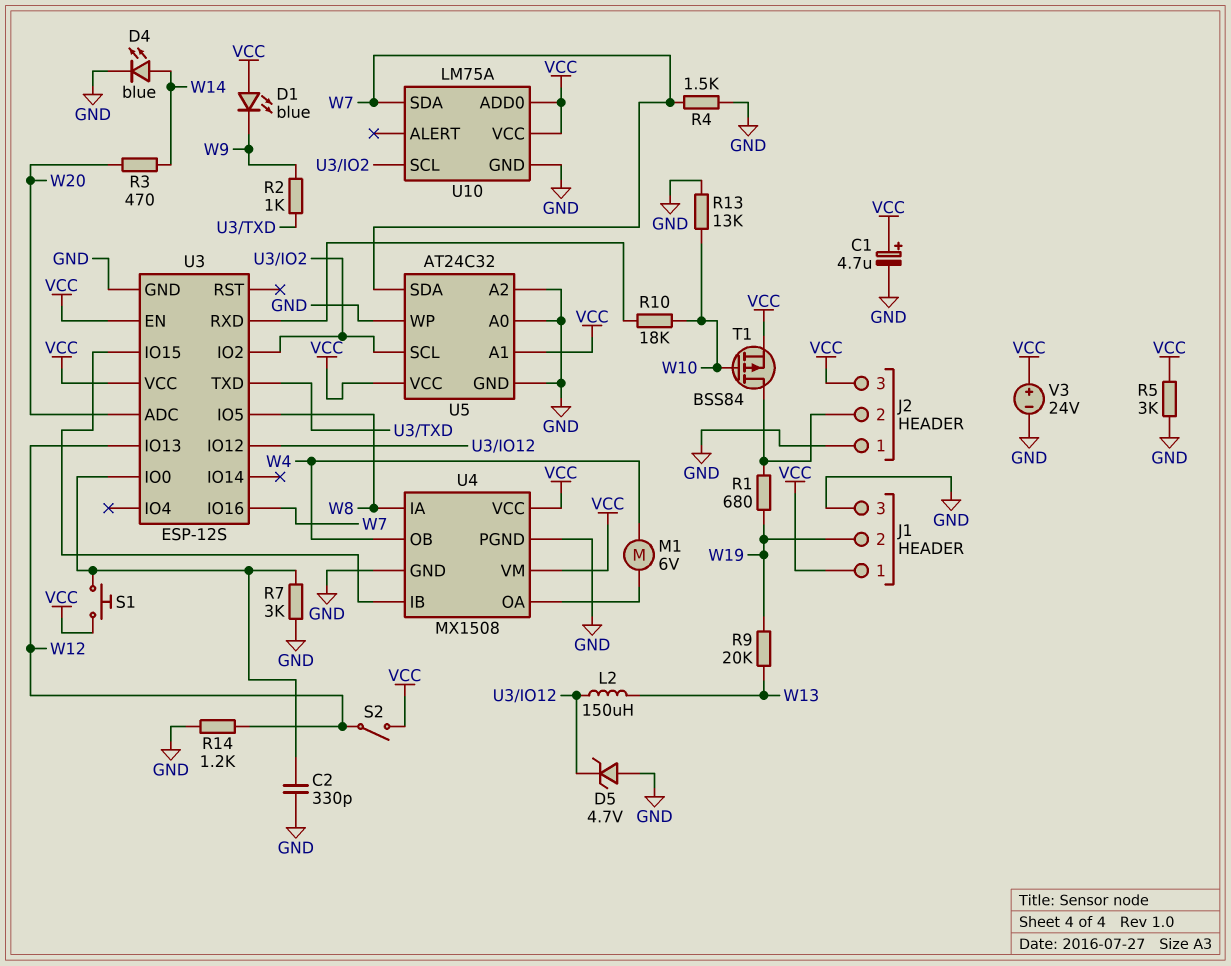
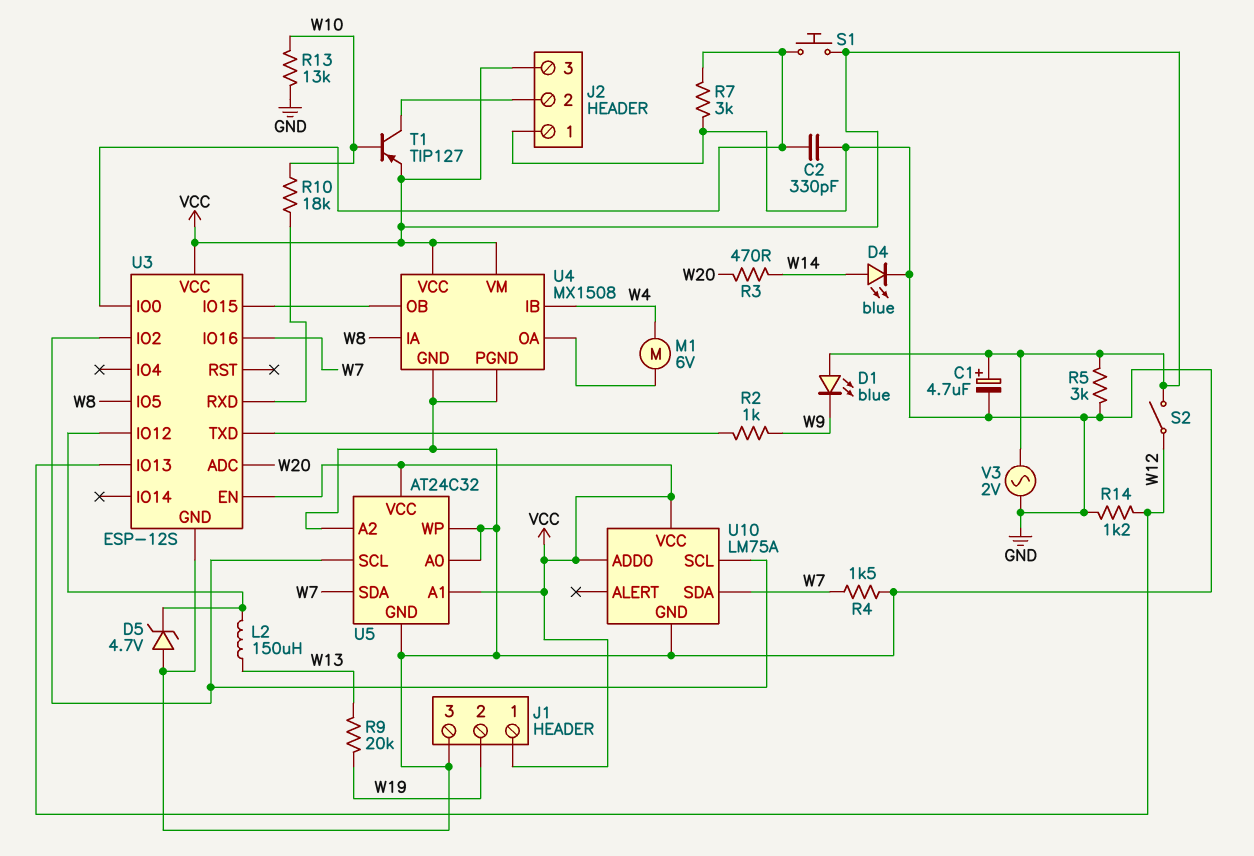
R1: 680 (J2/2, W19) -> none
T1: PMOS BSS84 (G W10, D J2/2, S VCC) -> PNP TIP127 (B W10, C J2/2, E VCC)
U4 pin IB: U3/IO15 -> W4
U4 pin OB: W4 -> U3/IO15
V3: 24V (plus VCC, minus GND) -> AC 2V (GND, VCC)

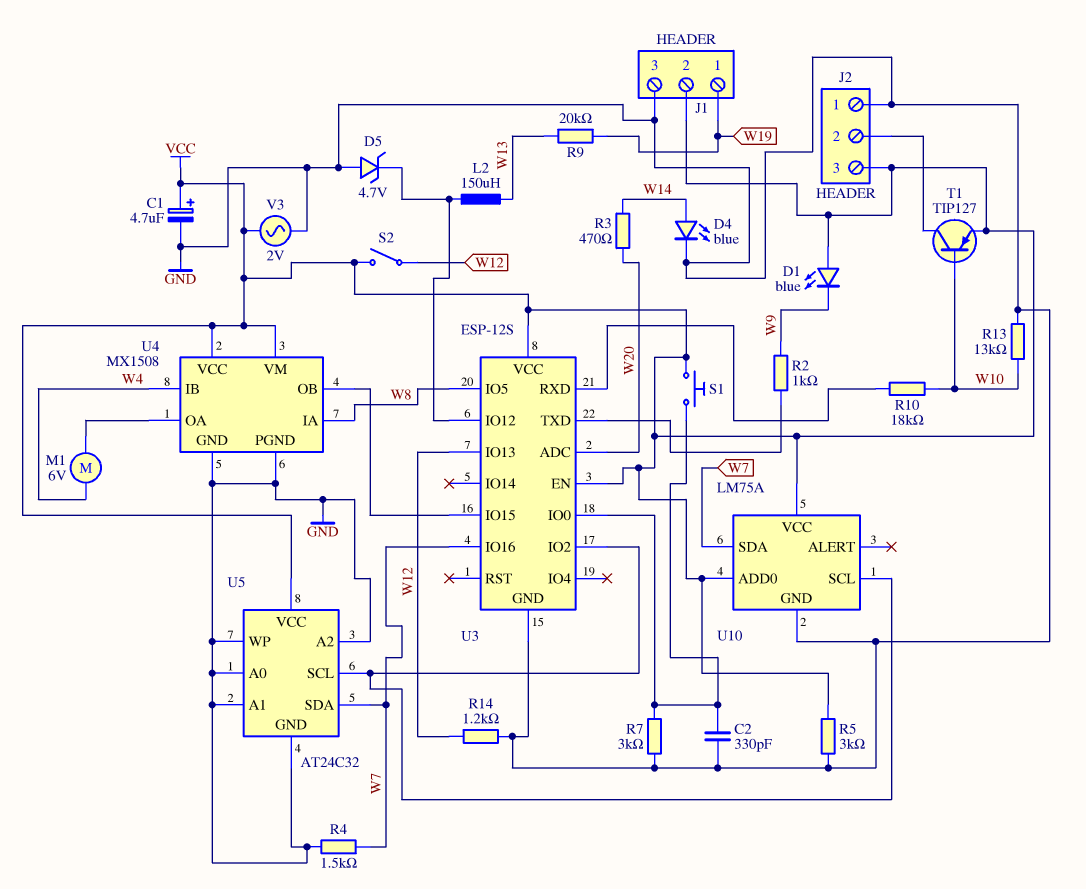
J1 pin 1: VCC -> W19
J1 pin 2: W19 -> VCC
U5 pin A1: VCC -> GND

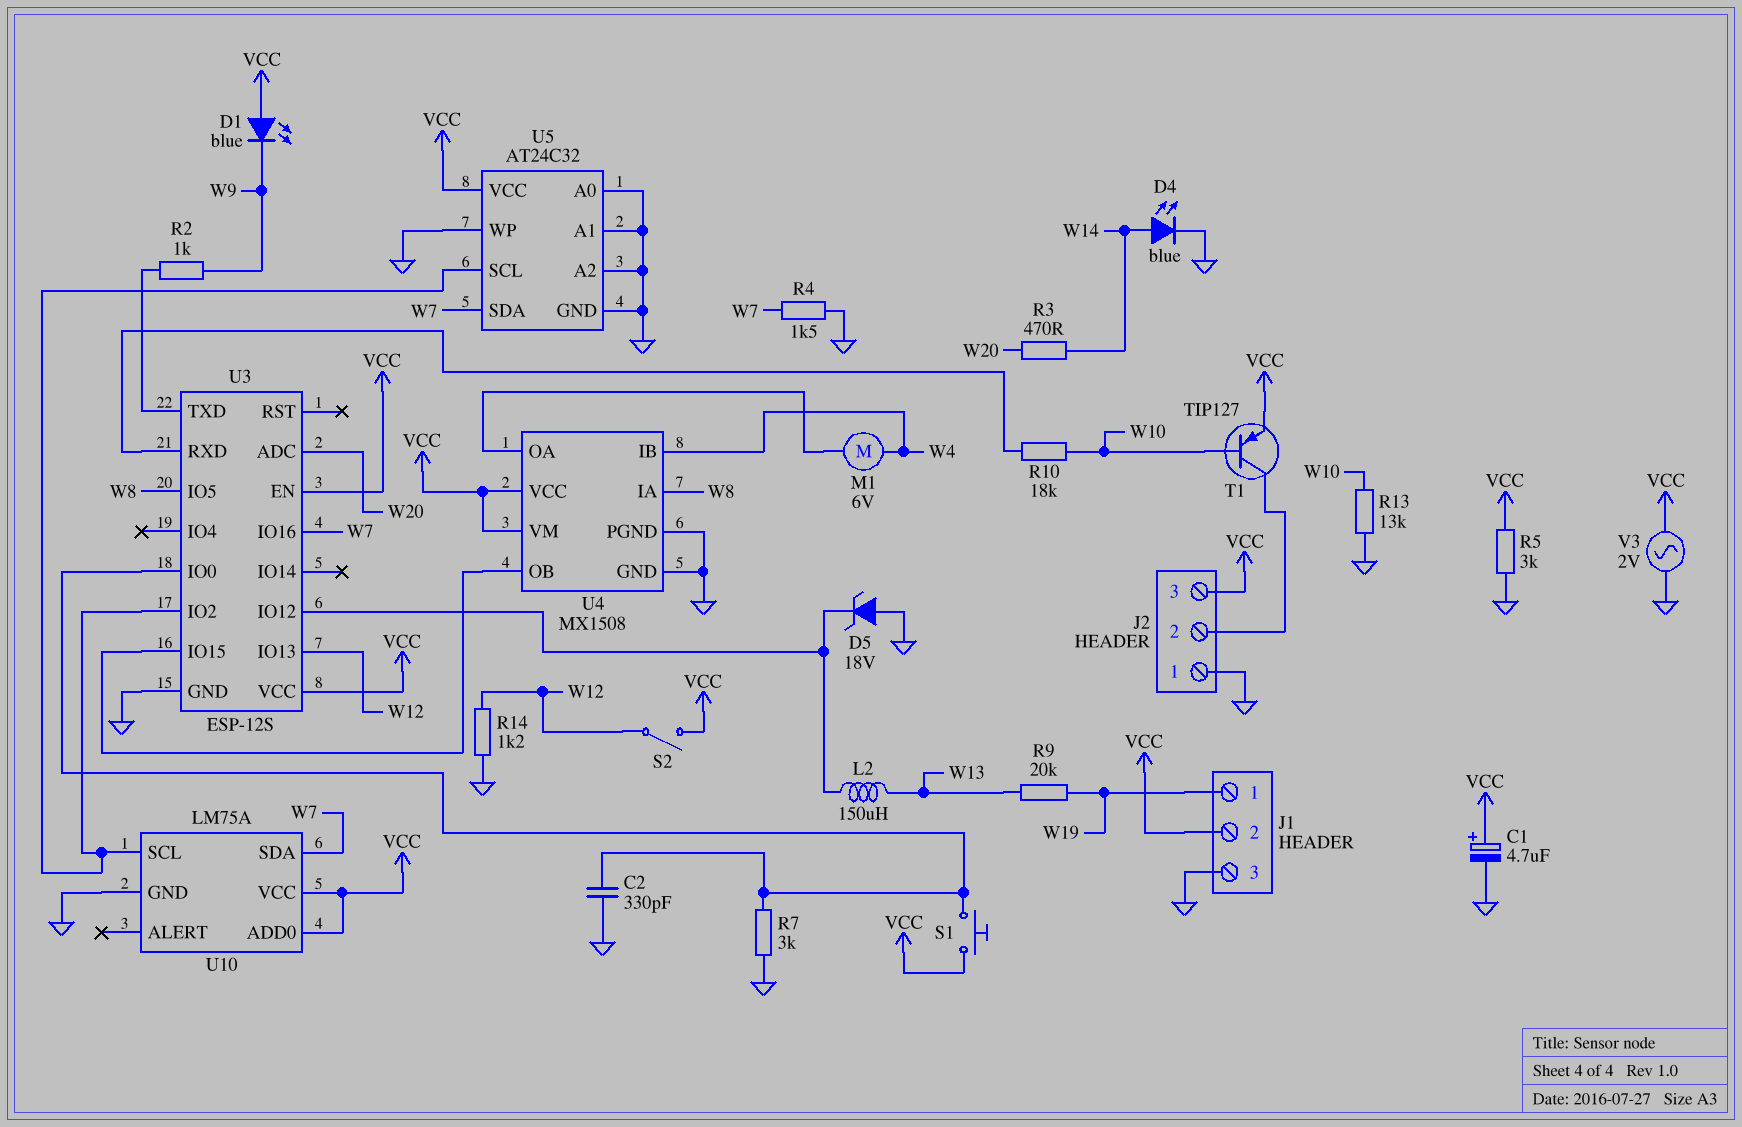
D5: zener 4.7V (A GND, K U3/IO12) -> zener 18V (A GND, K U3/IO12)

